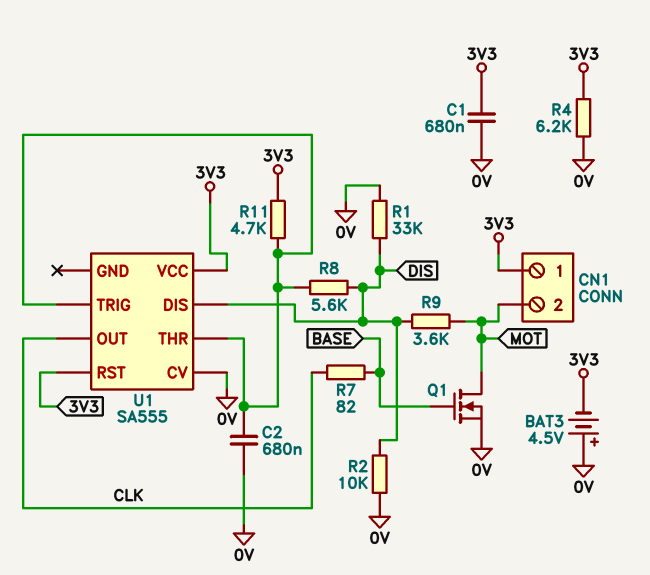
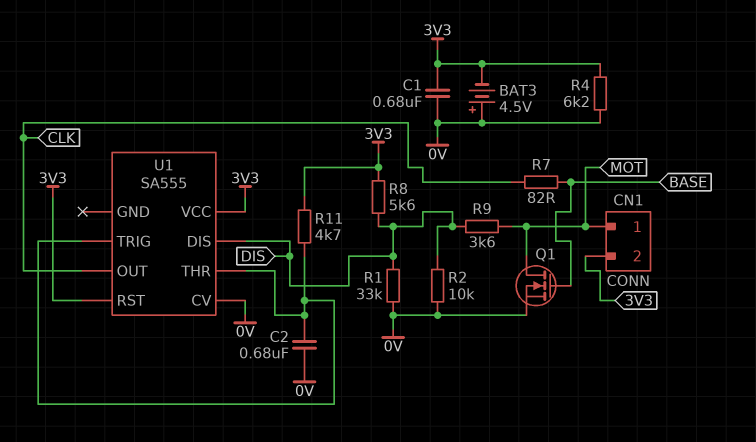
CN1 pin 1: 3V3 -> MOT
CN1 pin 2: MOT -> 3V3
R8: 5.6k (DIS, U1/THR) -> 5.6k (3V3, DIS)

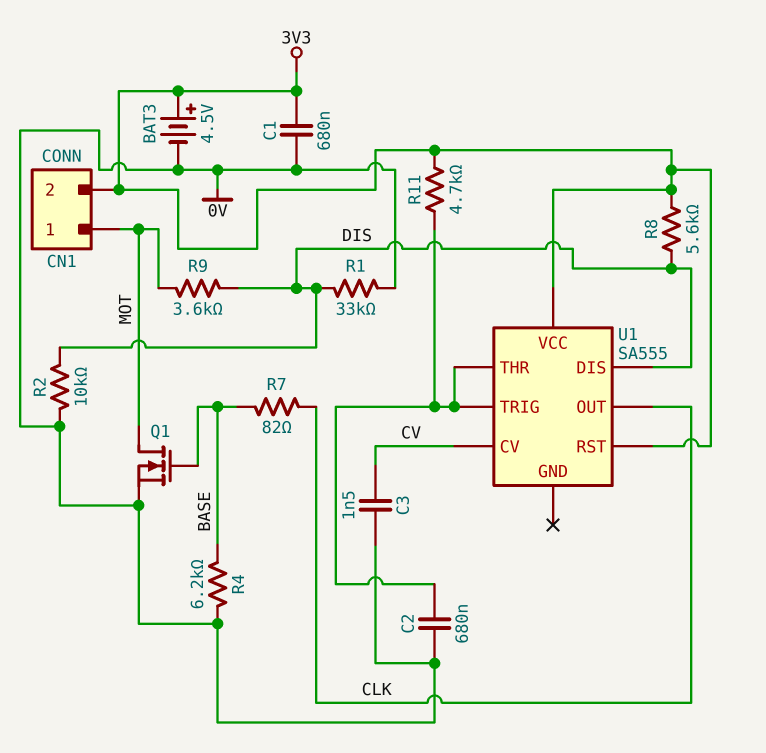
BAT3: 4.5V (plus 0V, minus 3V3) -> 4.5V (plus 3V3, minus 0V)
C3: none -> 1.5nF (0V, CV)
R4: 6.2k (0V, 3V3) -> 6.2k (0V, BASE)
U1 pin CV: 0V -> CV

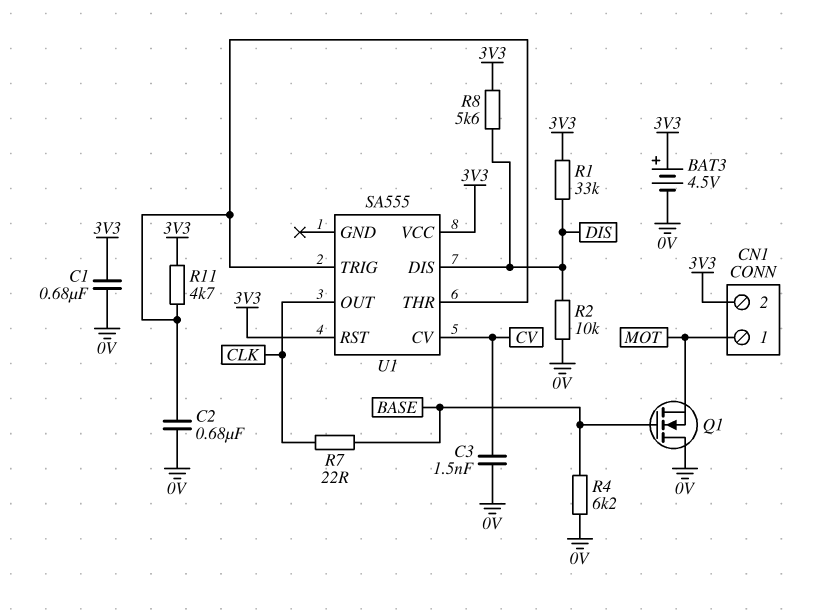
Q1: NMOS (G BASE, D MOT, S 0V) -> NMOS (G BASE, D 0V, S MOT)
R1: 33k (0V, DIS) -> 33k (3V3, DIS)
R7: 82 (BASE, CLK) -> 22 (BASE, CLK)
R9: 3.6k (DIS, MOT) -> none

